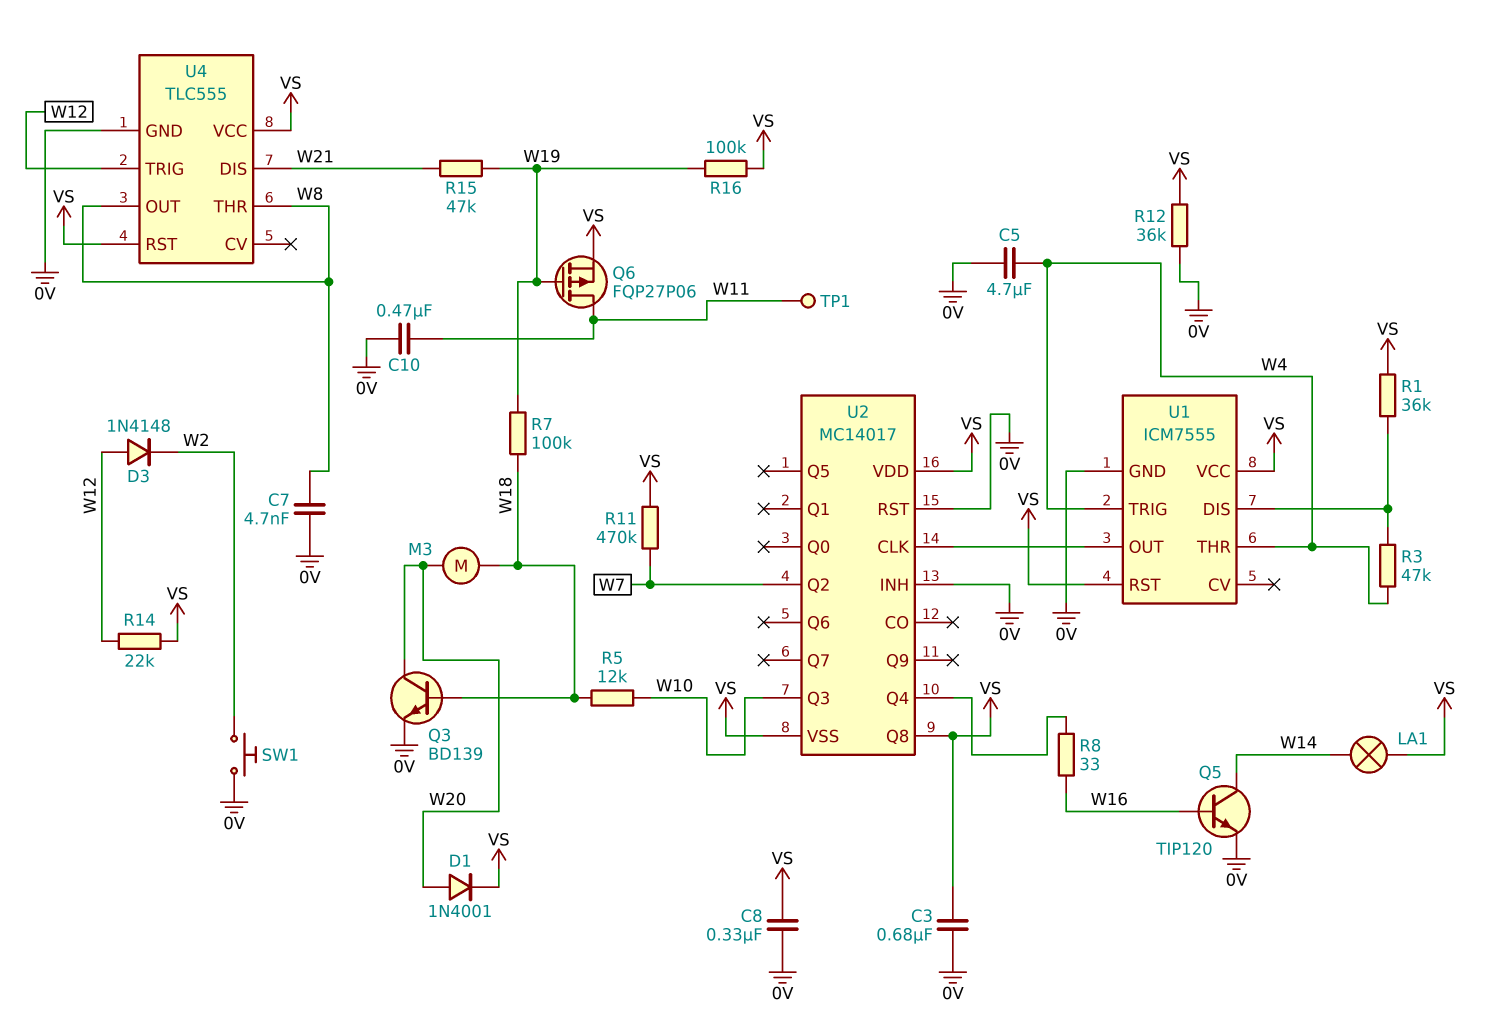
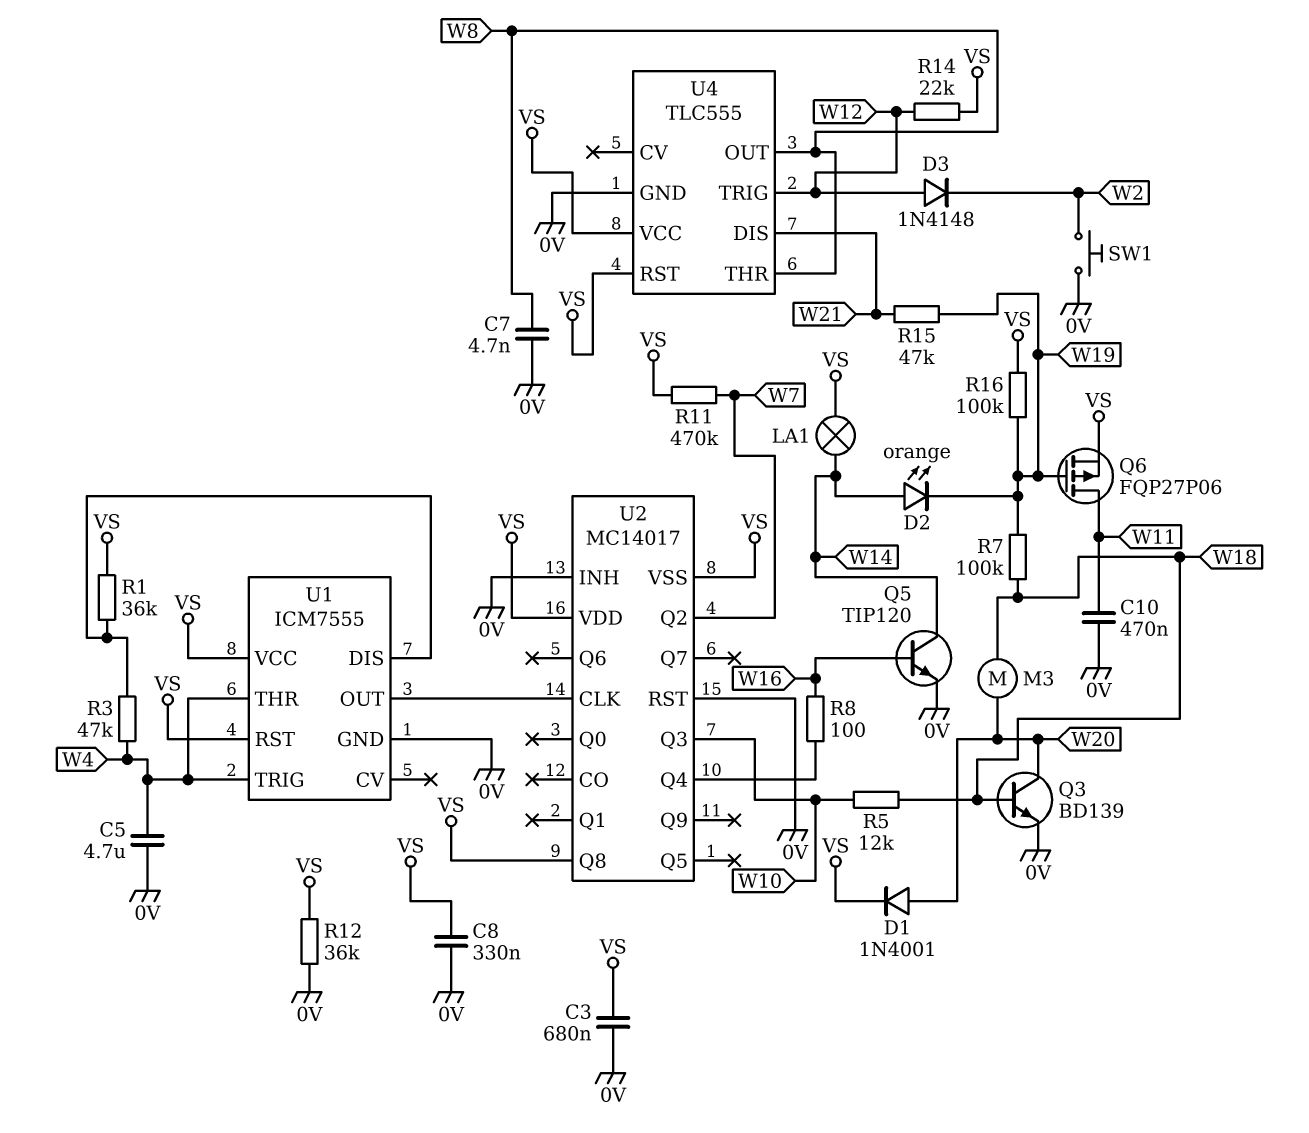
D2: none -> LED orange (A W14, K W19)
R8: 33 (U2/Q4, W16) -> 100 (U2/Q4, W16)
TP1: test point (W11) -> none

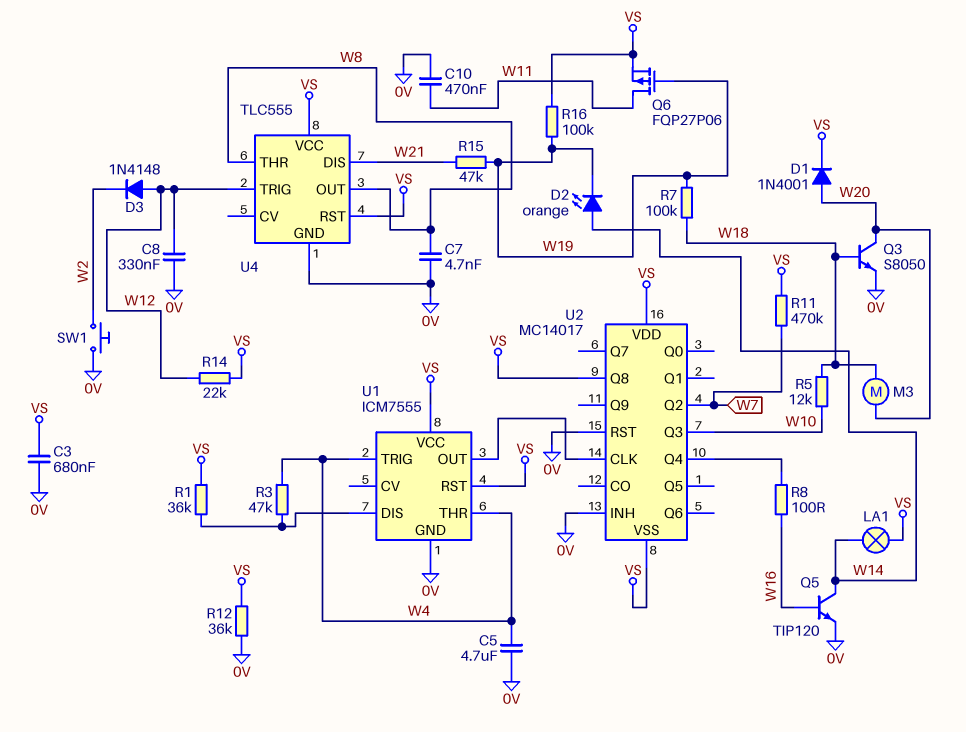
C8: 330nF (0V, VS) -> 330nF (0V, W12)
Q3: NPN BD139 (B W18, C W20, E 0V) -> NPN S8050 (B W18, C W20, E 0V)

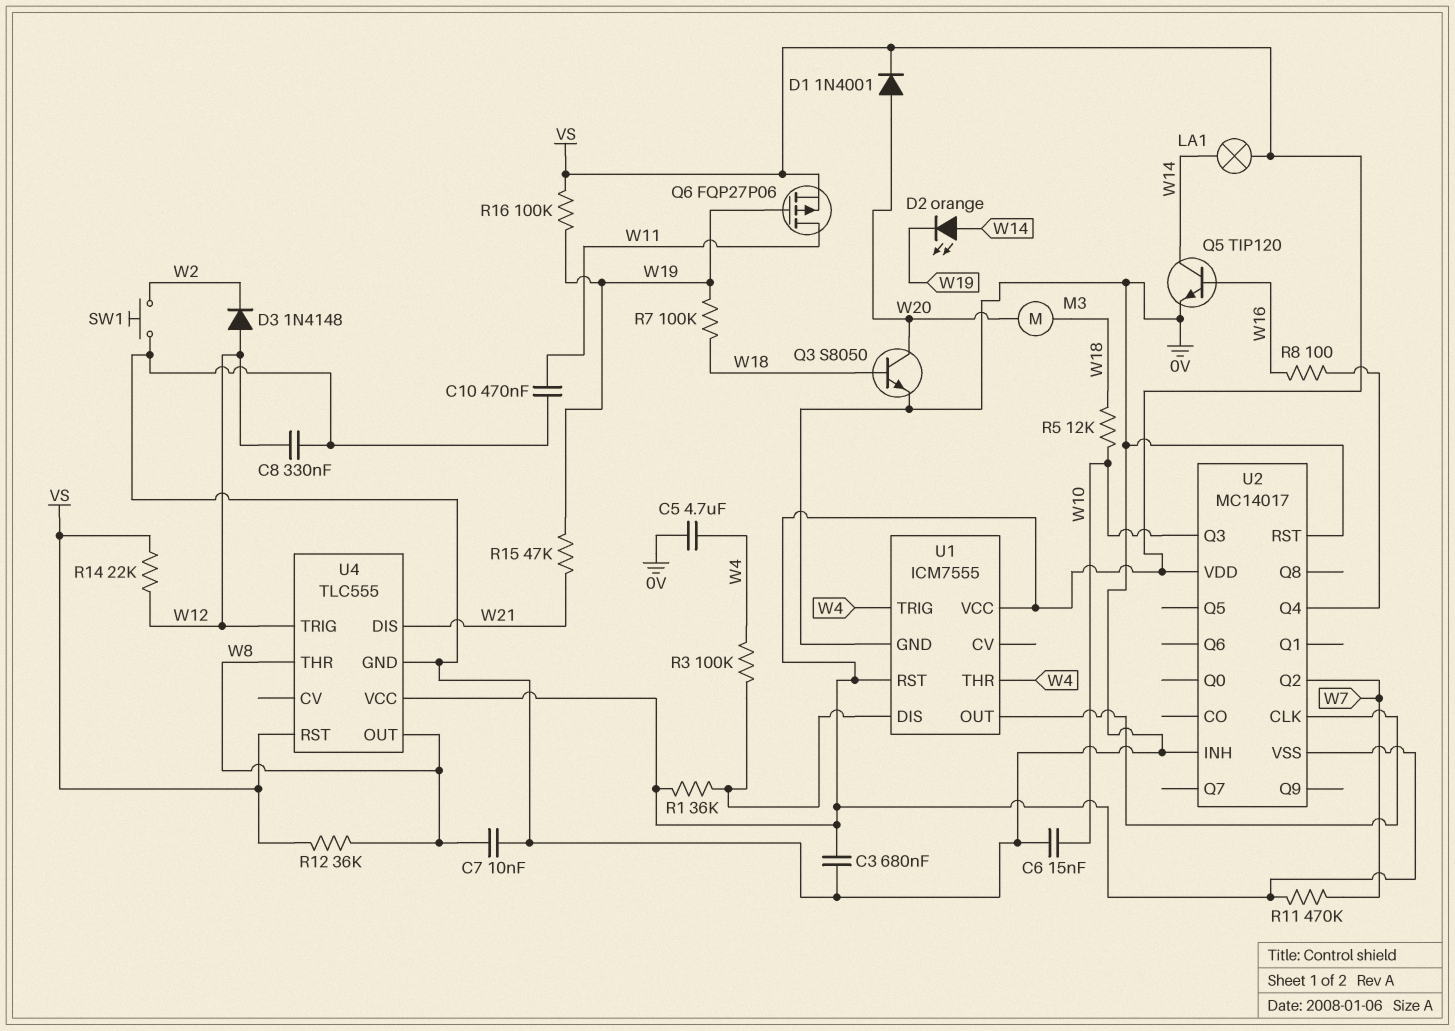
C6: none -> 15nF (0V, W10)
C7: 4.7nF (0V, W8) -> 10nF (0V, W8)
R3: 47k (U1/DIS, W4) -> 100k (U1/DIS, W4)
R12: 36k (0V, VS) -> 36k (VS, W8)
U2 pin Q8: VS -> none

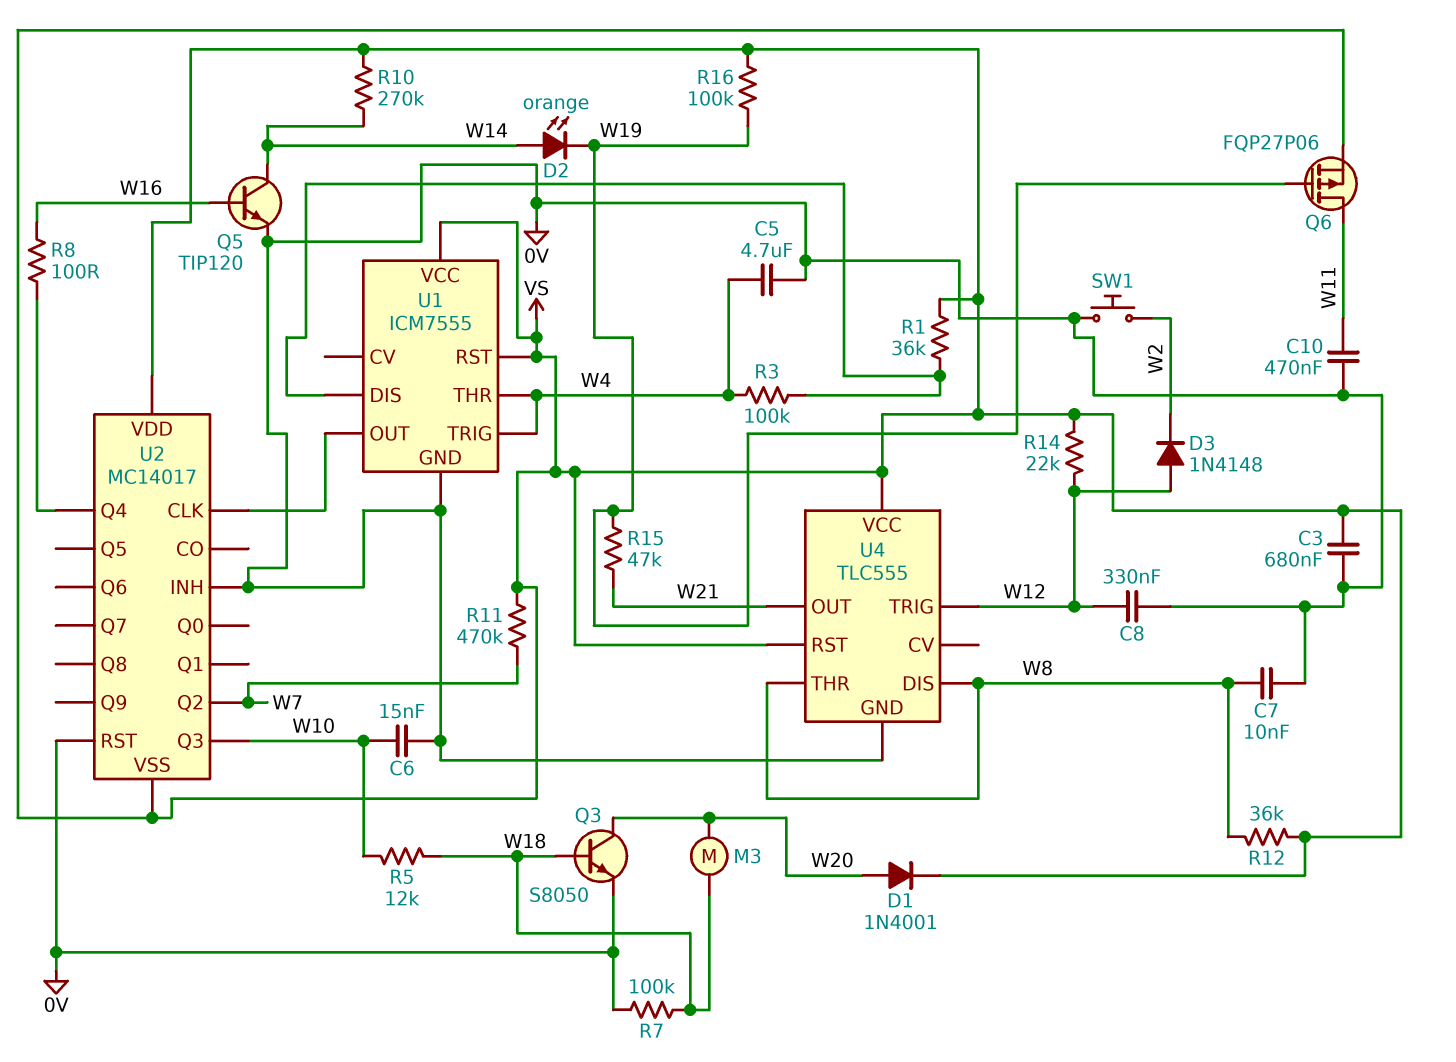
LA1: lamp (VS, W14) -> none
R7: 100k (W18, W19) -> 100k (0V, W18)
R10: none -> 270k (VS, W14)
U4 pin DIS: W21 -> W8
U4 pin OUT: W8 -> W21

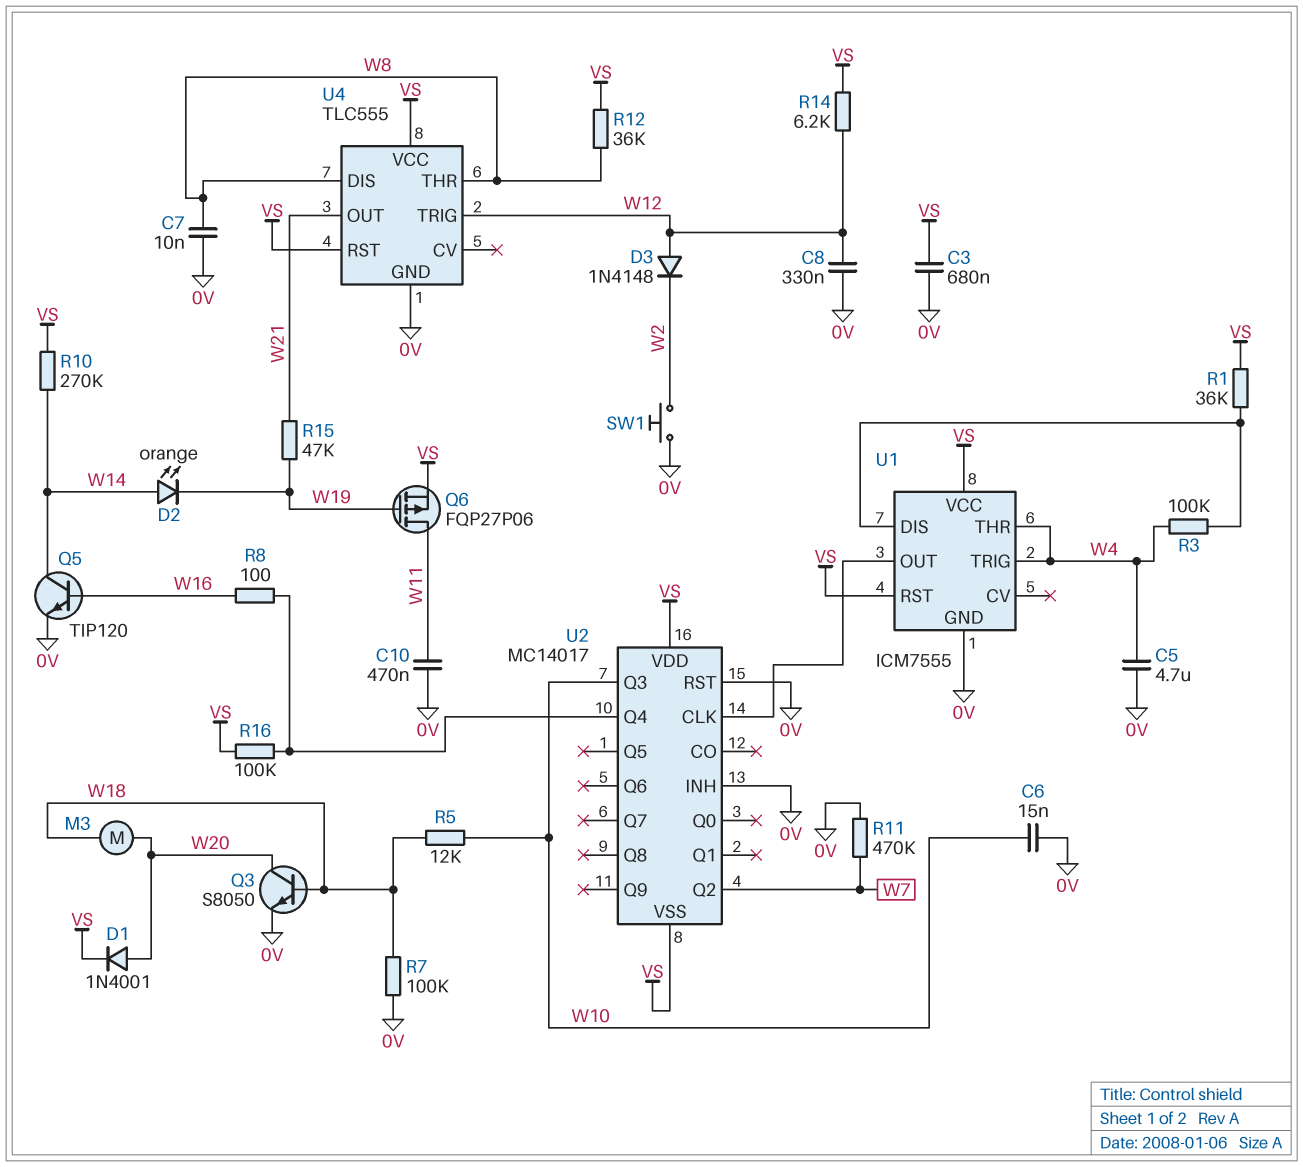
R11: 470k (VS, W7) -> 470k (0V, W7)
R14: 22k (VS, W12) -> 6.2k (VS, W12)
R16: 100k (VS, W19) -> 100k (U2/Q4, VS)

